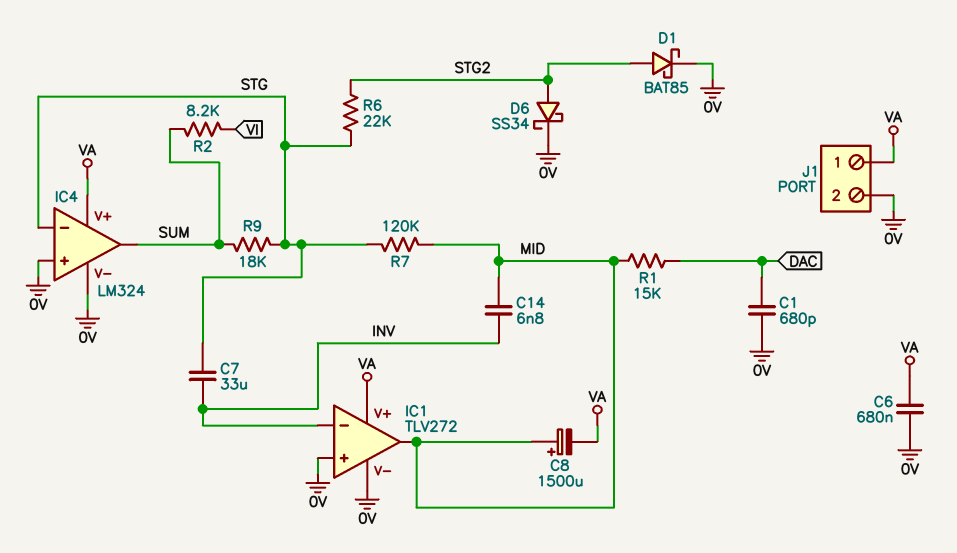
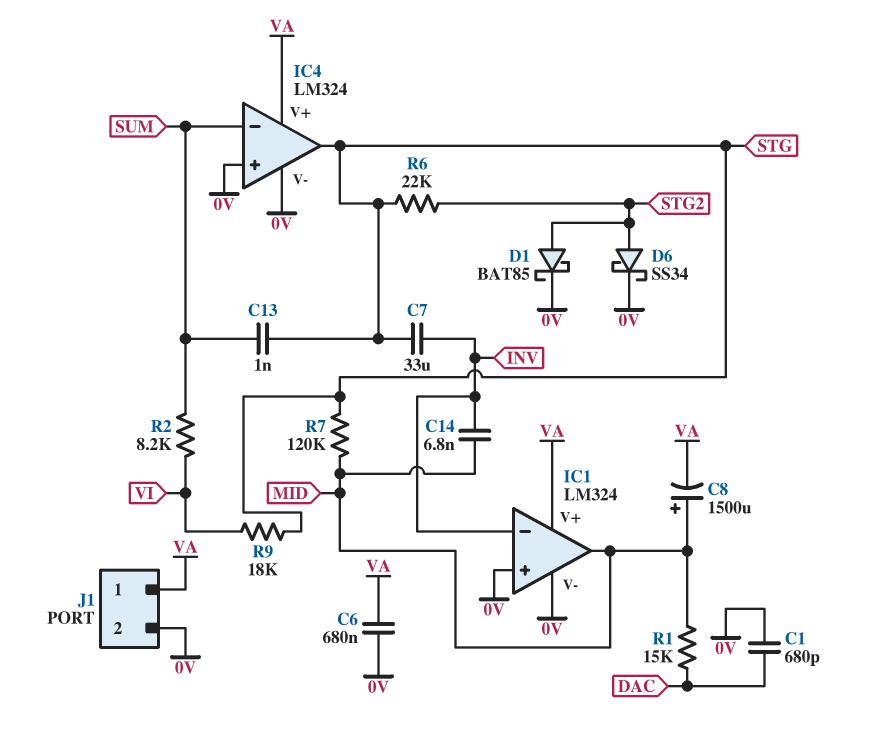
C13: none -> 1nF (STG, SUM)
IC1: TLV272 -> LM324
IC4 pin in-: STG -> SUM
IC4 pin out: SUM -> STG
R9: 18k (STG, SUM) -> 18k (STG, VI)

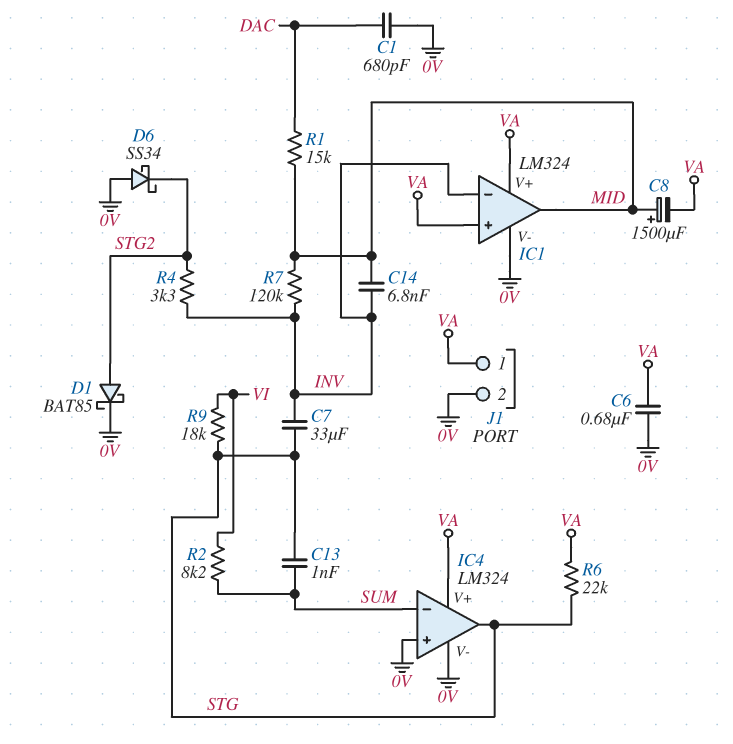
D6: schottky SS34 (A STG2, K 0V) -> schottky SS34 (A 0V, K STG2)
IC1 pin in+: 0V -> VA
R4: none -> 3.3k (INV, STG2)
R6: 22k (STG, STG2) -> 22k (STG, VA)
R7: 120k (MID, STG) -> 120k (INV, MID)

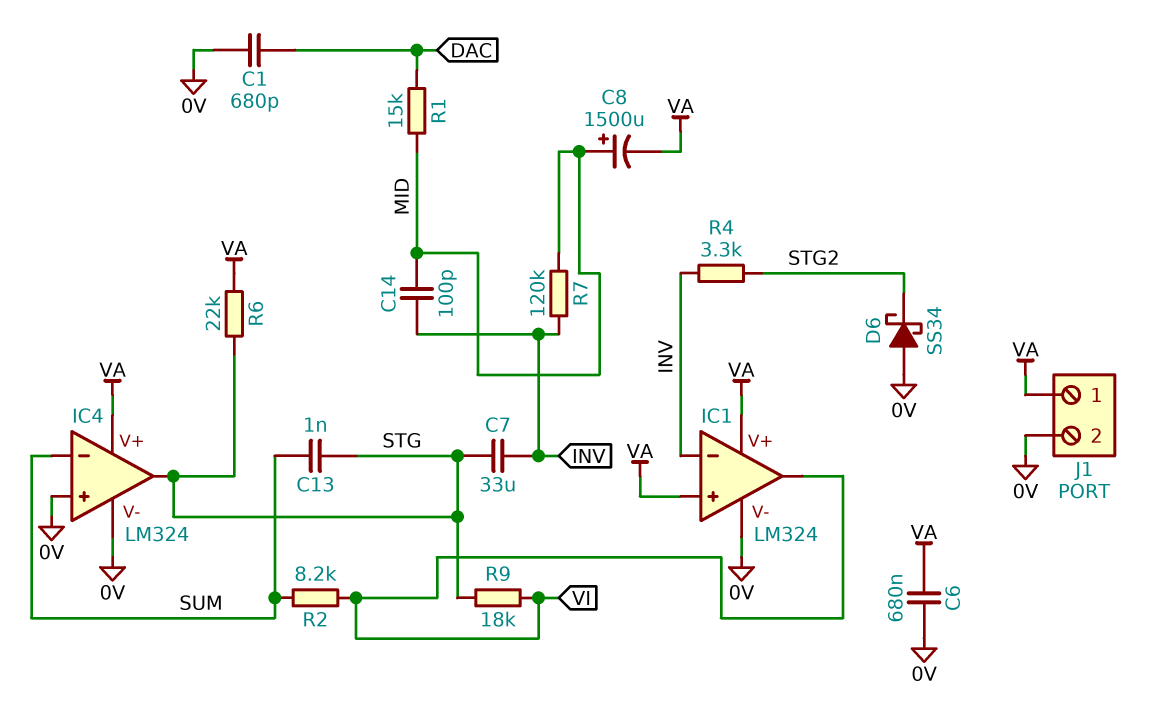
C14: 6.8nF (INV, MID) -> 100pF (INV, MID)
D1: schottky BAT85 (A STG2, K 0V) -> none
IC1 pin out: MID -> VI

